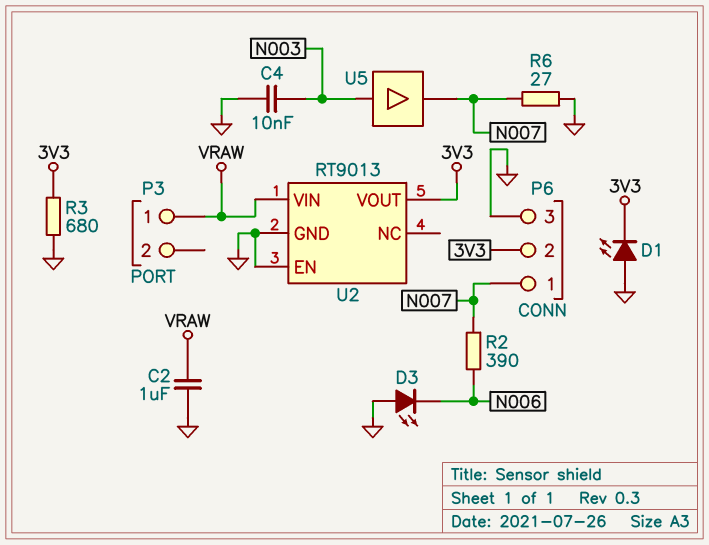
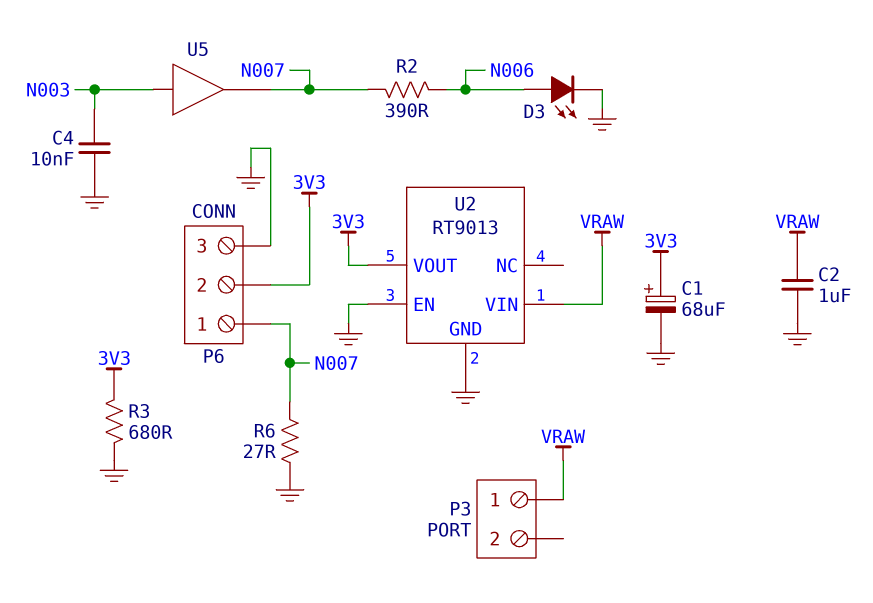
C1: none -> 68uF (plus 3V3, minus GND)
D1: LED (A GND, K 3V3) -> none
D3: LED (A GND, K N006) -> LED (A N006, K GND)

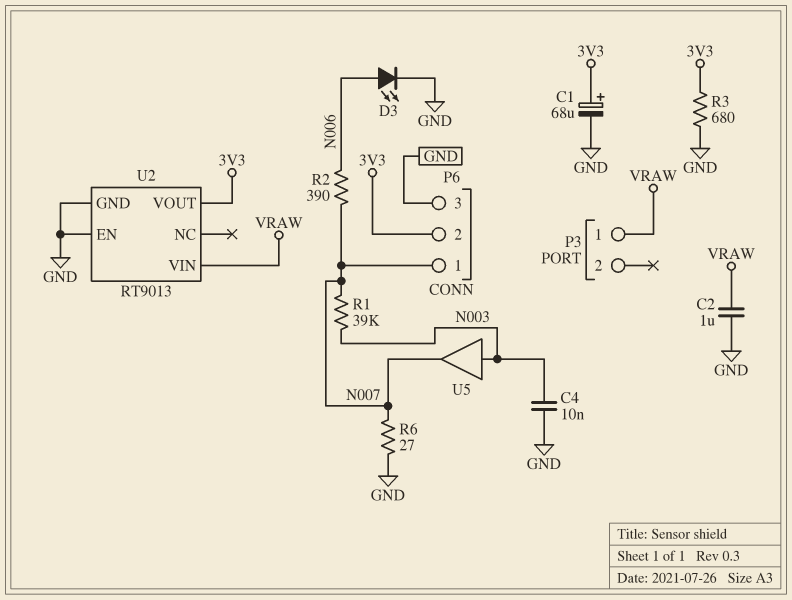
R1: none -> 39k (N003, N007)

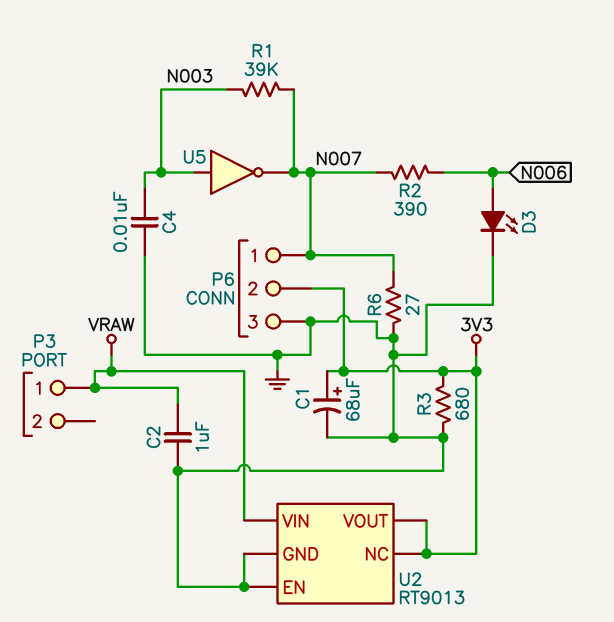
U2 pin NC: none -> 3V3
U5: buffer (in N003, out N007) -> NOT (in N003, out N007)

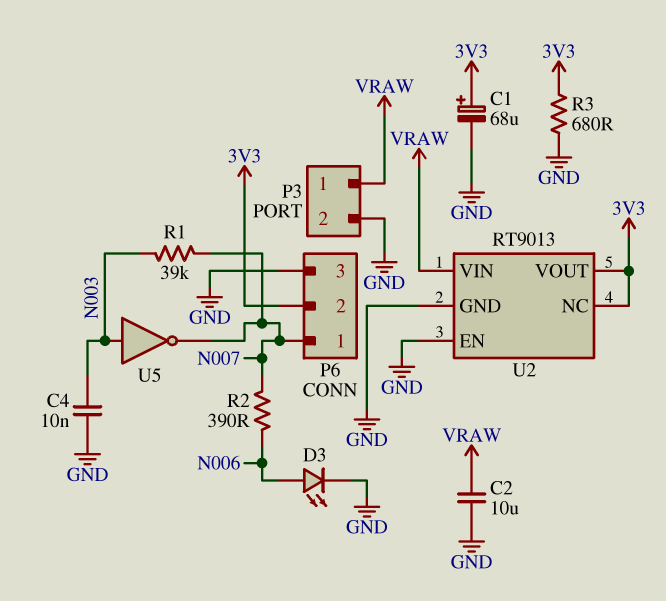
C2: 1uF (GND, VRAW) -> 10uF (GND, VRAW)
P3 pin 2: none -> GND
R6: 27 (GND, N007) -> none

